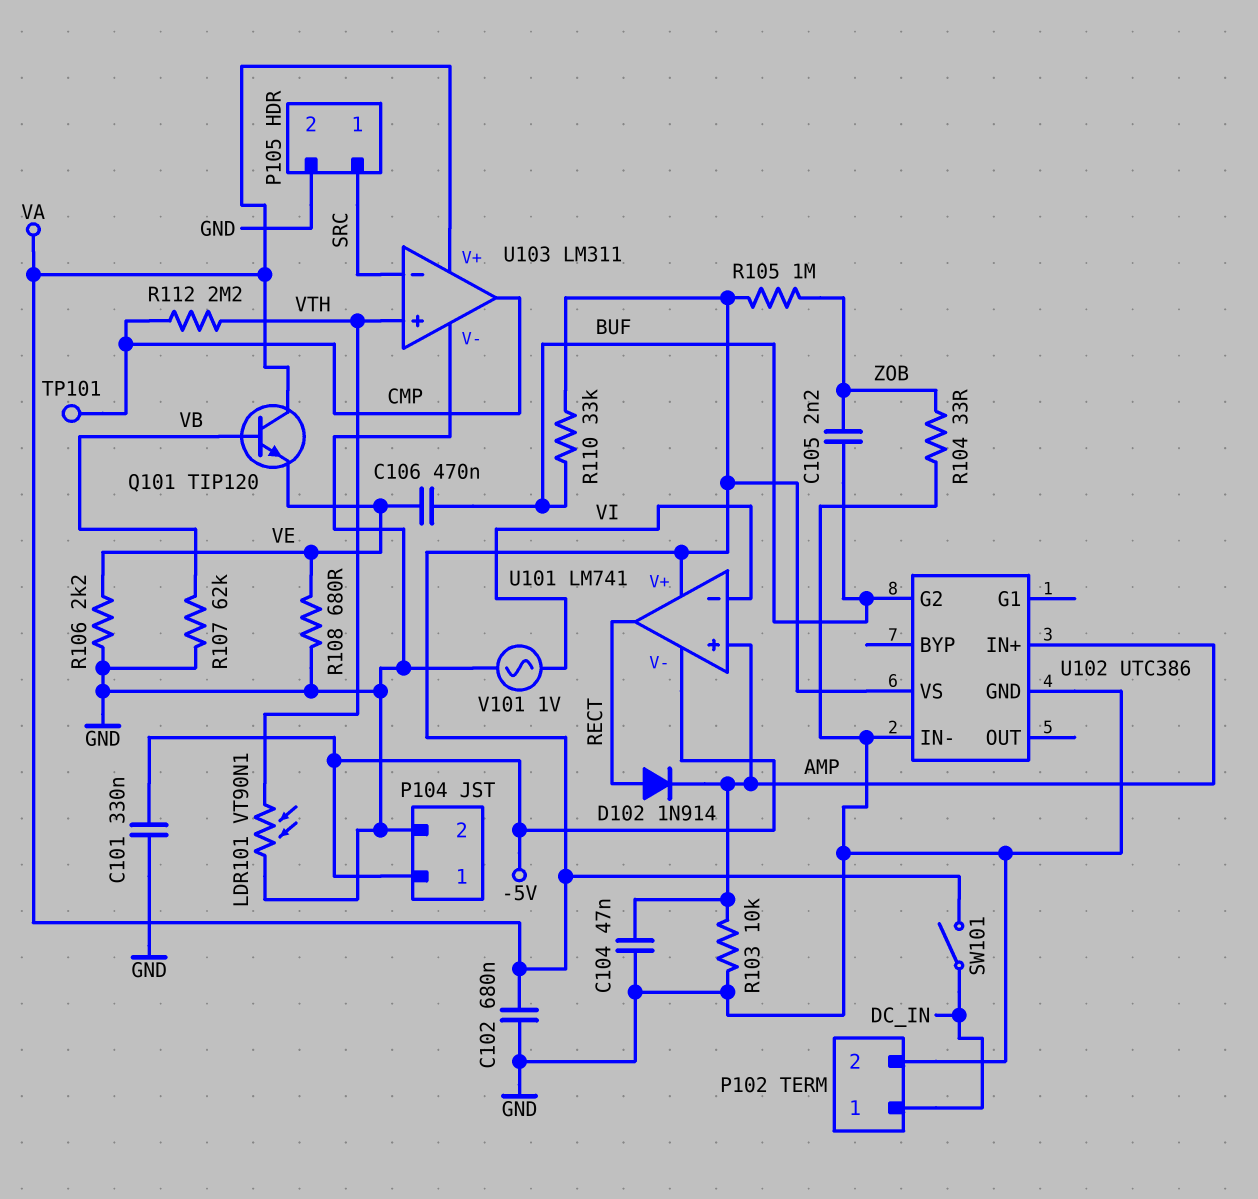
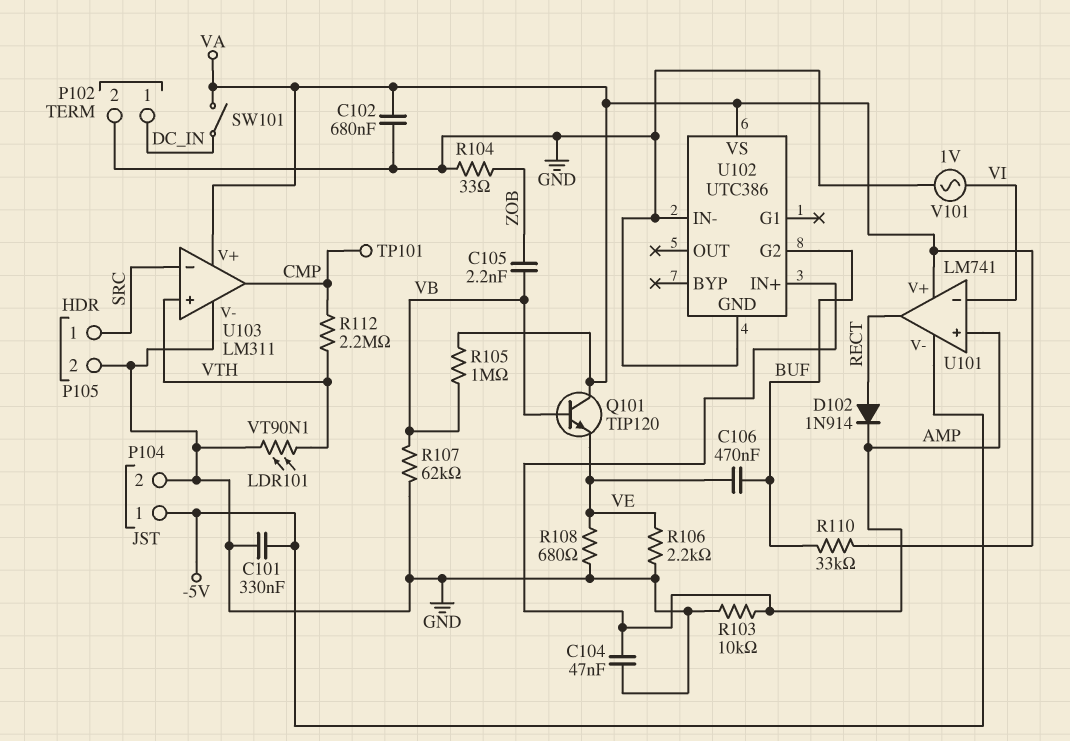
C105: 2.2nF (BUF, ZOB) -> 2.2nF (VB, ZOB)
R105: 1M (VA, ZOB) -> 1M (VA, VB)

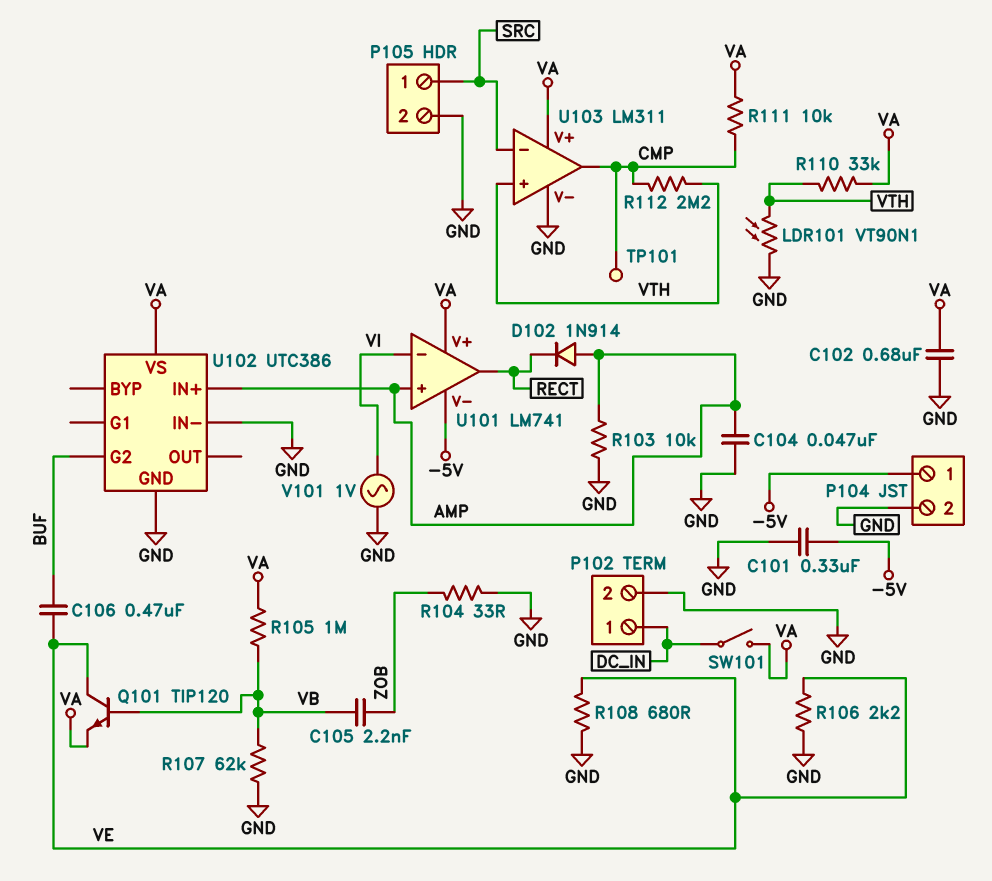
D102: diode 1N914 (A RECT, K AMP) -> diode 1N914 (A AMP, K RECT)
Q101: NPN TIP120 (B VB, C VA, E VE) -> NPN TIP120 (B VB, C VE, E VA)
R110: 33k (BUF, VA) -> 33k (VA, VTH)
R111: none -> 10k (CMP, VA)

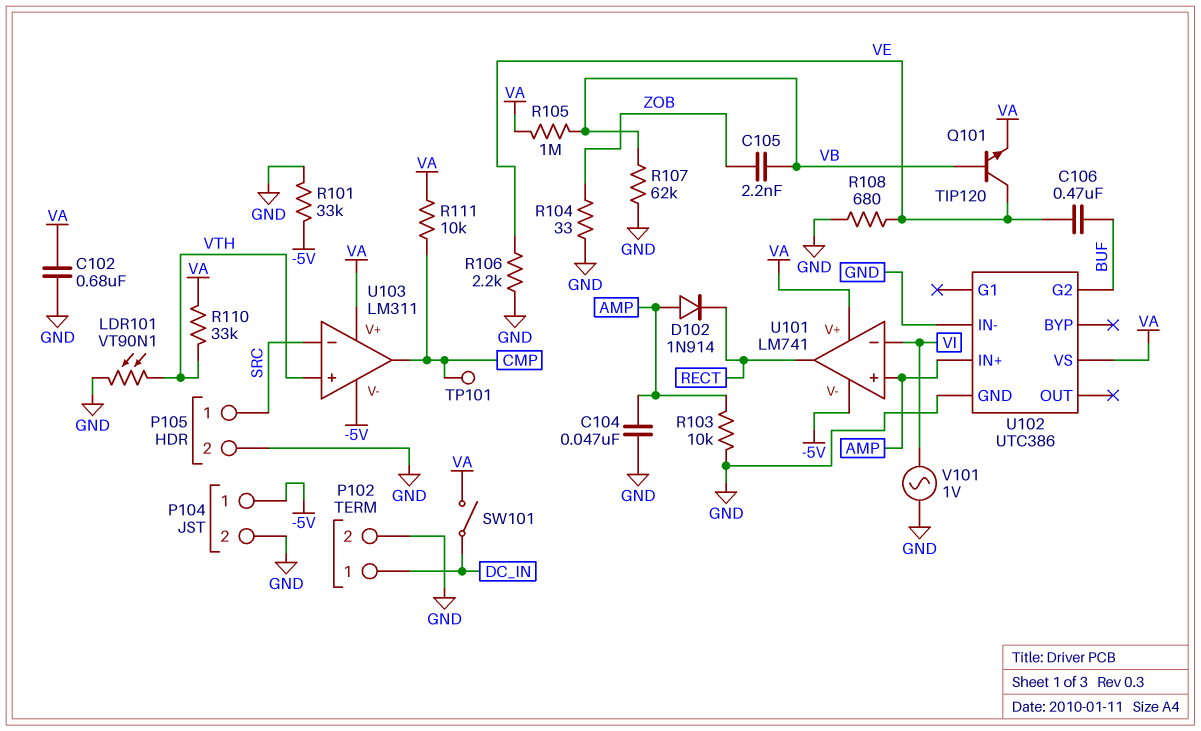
C101: 330nF (-5V, GND) -> none
R101: none -> 33k (-5V, GND)
R112: 2.2M (CMP, VTH) -> none
U103 pin V-: GND -> -5V

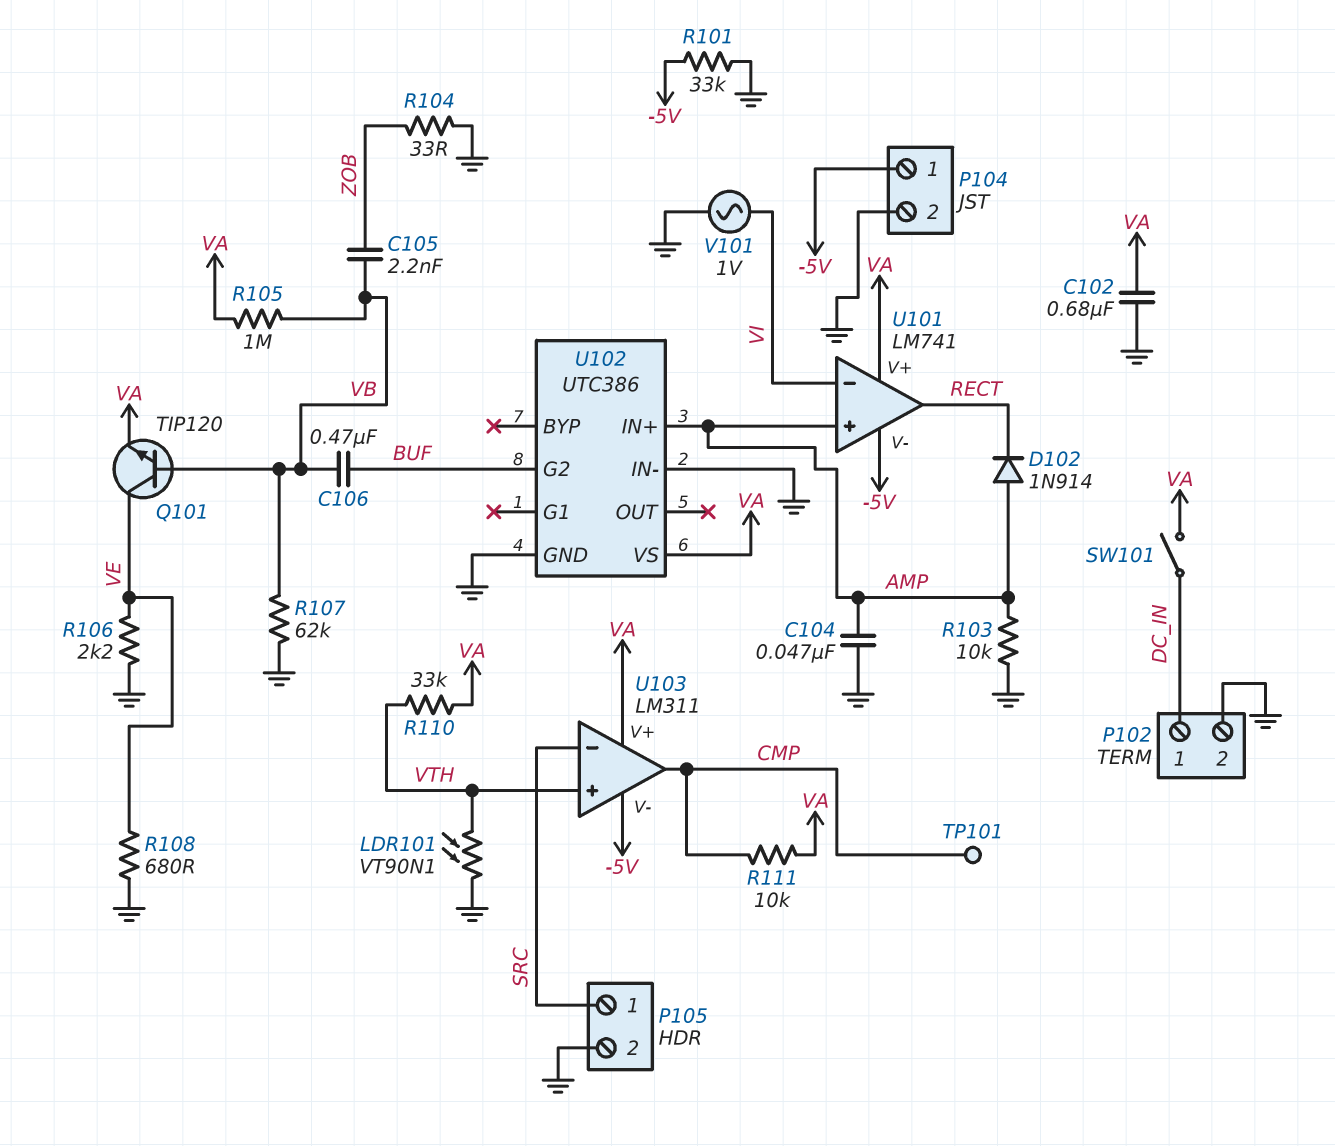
C106: 470nF (BUF, VE) -> 470nF (BUF, VB)

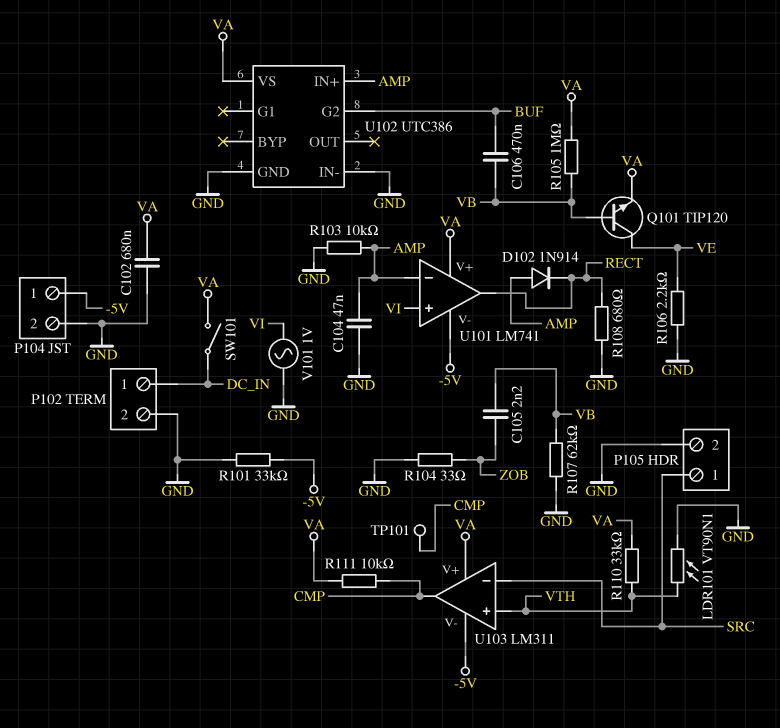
R108: 680 (GND, VE) -> 680 (GND, RECT)
U101 pin in+: AMP -> VI
U101 pin in-: VI -> AMP

